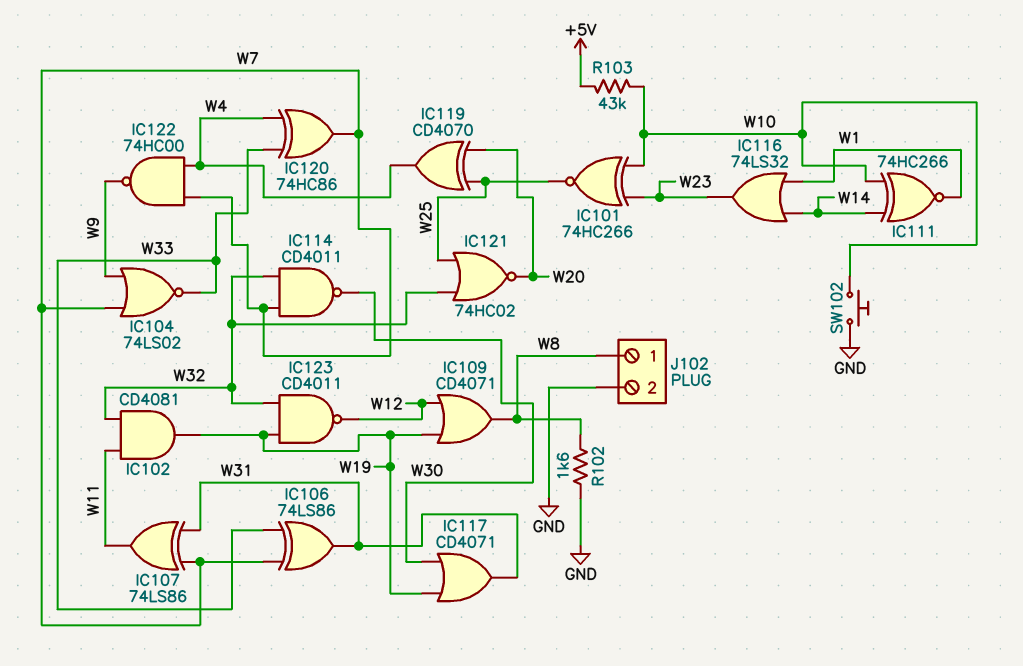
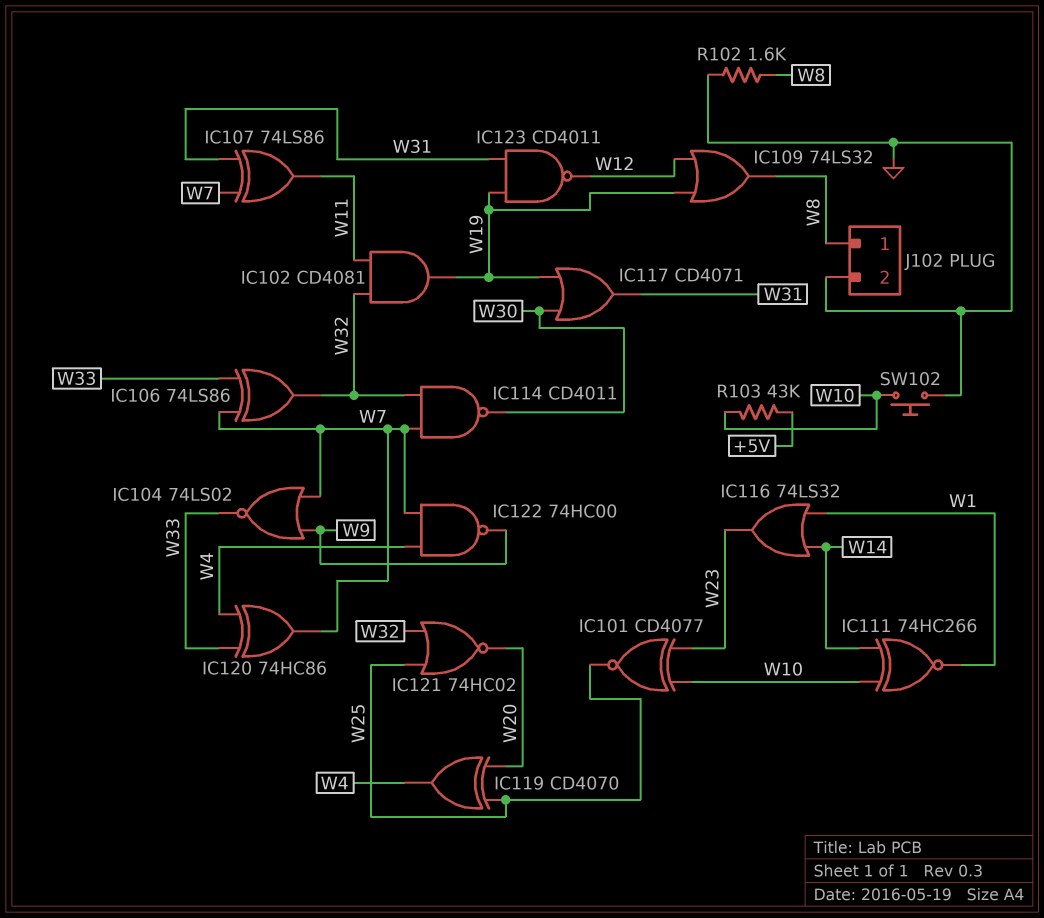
IC101: XNOR 74HC266 (in W10, in W23, out W25) -> XNOR CD4077 (in W10, in W23, out W25)
IC106: XOR 74LS86 (in W7, in W33, out W31) -> XOR 74LS86 (in W7, in W33, out W32)
IC109: OR CD4071 (in W12, in W19, out W8) -> OR 74LS32 (in W12, in W19, out W8)
IC123: NAND CD4011 (in W19, in W32, out W12) -> NAND CD4011 (in W19, in W31, out W12)

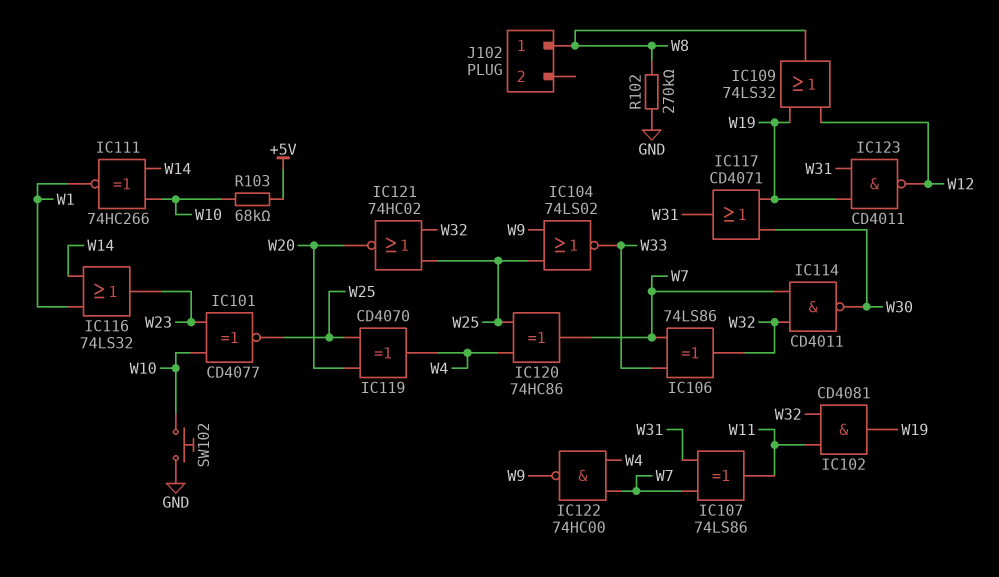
IC104: NOR 74LS02 (in W7, in W9, out W33) -> NOR 74LS02 (in W9, in W25, out W33)
IC120: XOR 74HC86 (in W4, in W33, out W7) -> XOR 74HC86 (in W4, in W25, out W7)
J102 pin 2: GND -> none
R102: 1.6k (GND, W8) -> 270k (GND, W8)
R103: 43k (+5V, W10) -> 68k (+5V, W10)

